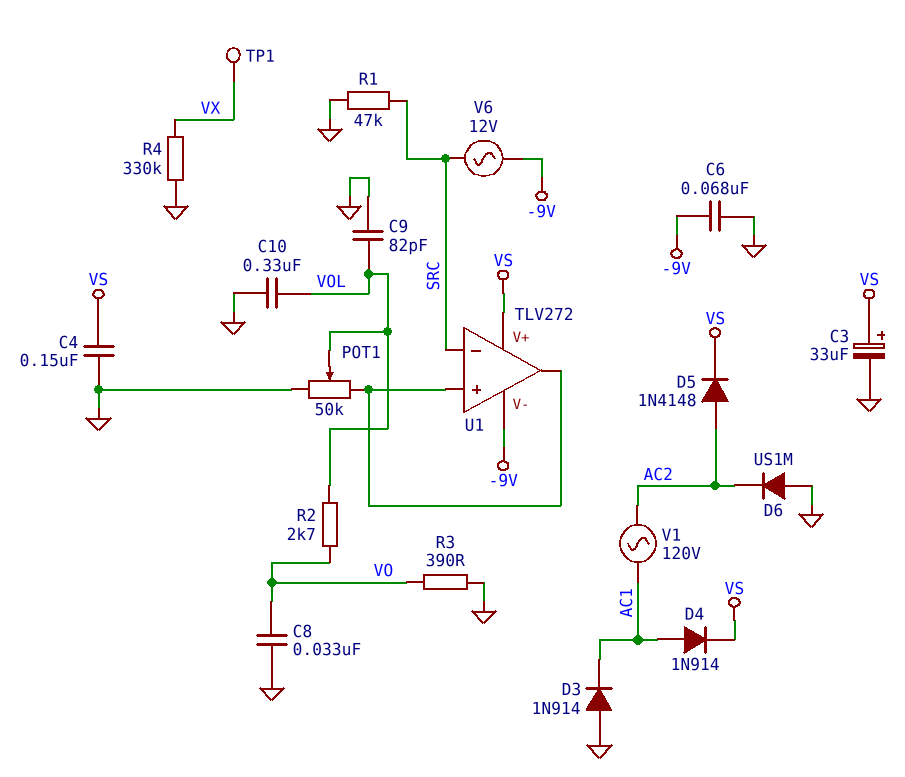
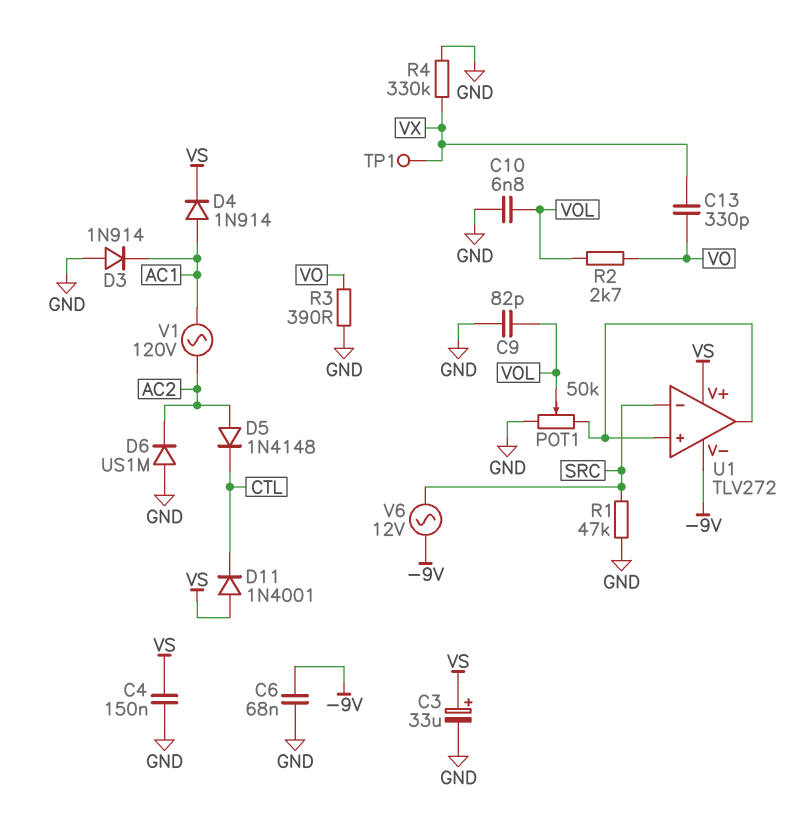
C8: 33nF (GND, VO) -> none
C10: 330nF (GND, VOL) -> 6.8nF (GND, VOL)
C13: none -> 330pF (VO, VX)
D5: diode 1N4148 (A AC2, K VS) -> diode 1N4148 (A AC2, K CTL)
D11: none -> diode 1N4001 (A VS, K CTL)

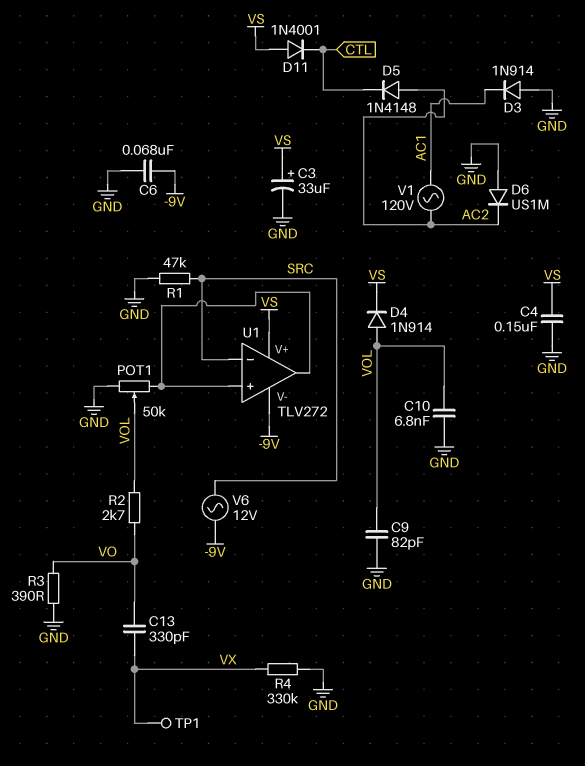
D4: diode 1N914 (A AC1, K VS) -> diode 1N914 (A VOL, K VS)

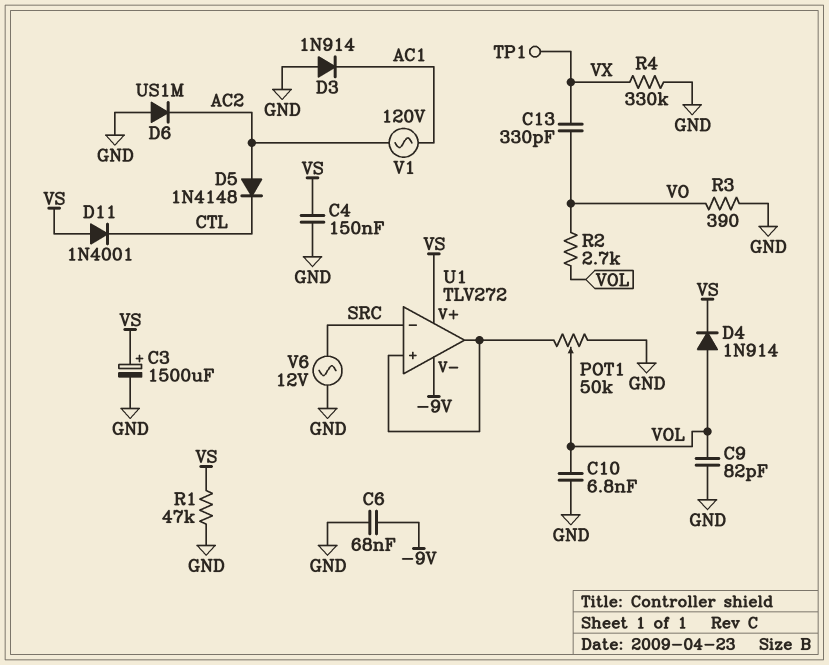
C3: 33uF (plus VS, minus GND) -> 1500uF (plus VS, minus GND)
R1: 47k (GND, SRC) -> 47k (GND, VS)
V6: AC 12V (-9V, SRC) -> AC 12V (GND, SRC)

